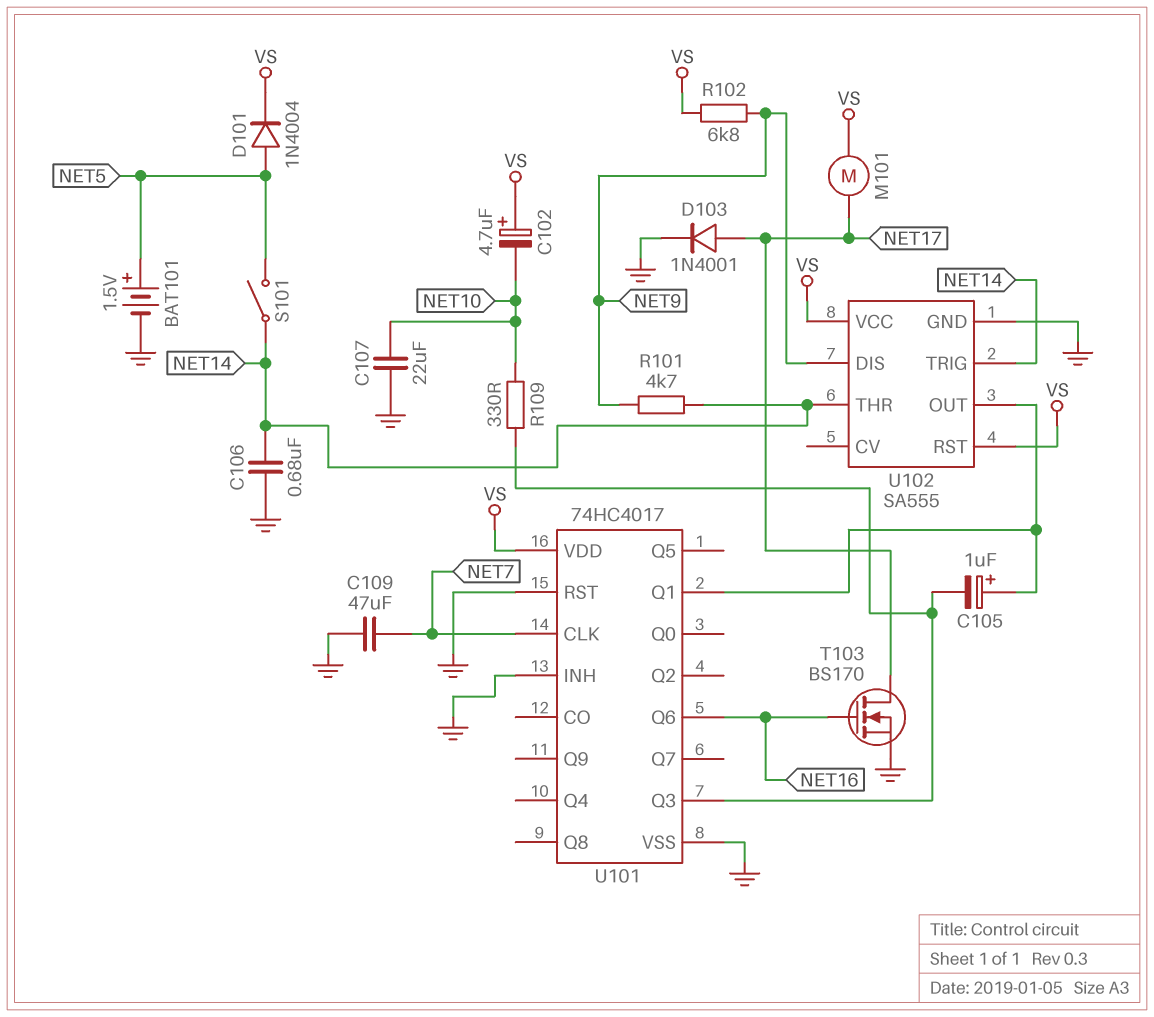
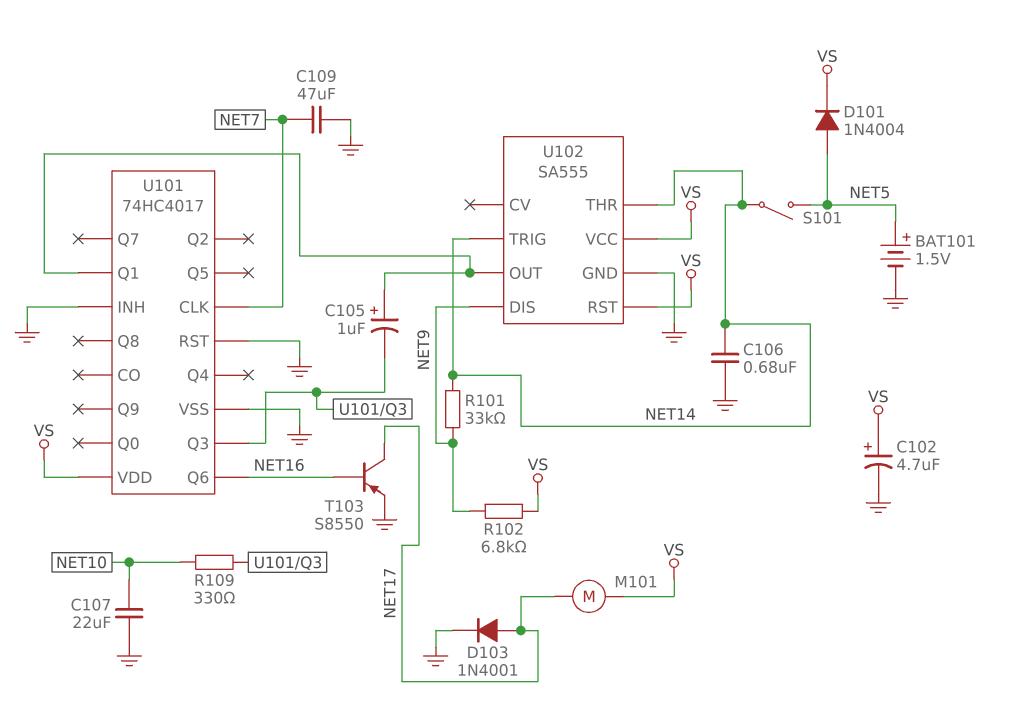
C102: 4.7uF (plus VS, minus NET10) -> 4.7uF (plus VS, minus GND)
R101: 4.7k (NET9, NET14) -> 33k (NET9, NET14)
T103: NMOS BS170 (G NET16, D NET17, S GND) -> PNP S8550 (B NET16, C NET17, E GND)

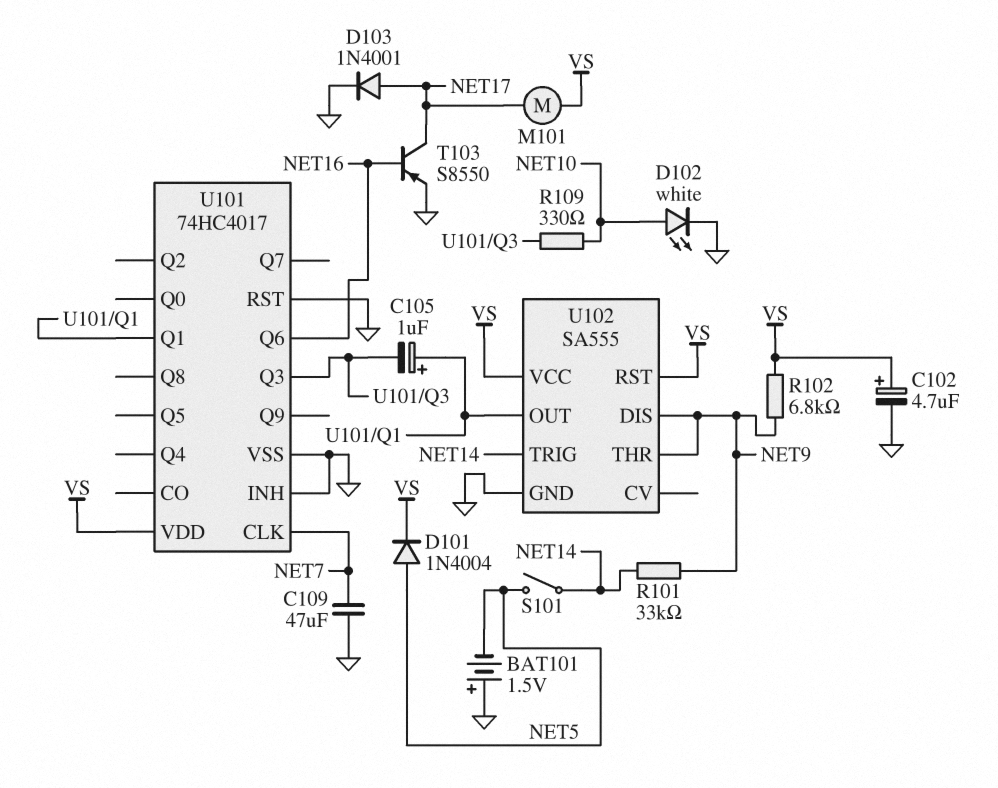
BAT101: 1.5V (plus NET5, minus GND) -> 1.5V (plus GND, minus NET5)
C106: 680nF (GND, NET14) -> none
C107: 22uF (GND, NET10) -> none
D102: none -> LED white (A NET10, K GND)
U102 pin THR: NET14 -> NET9

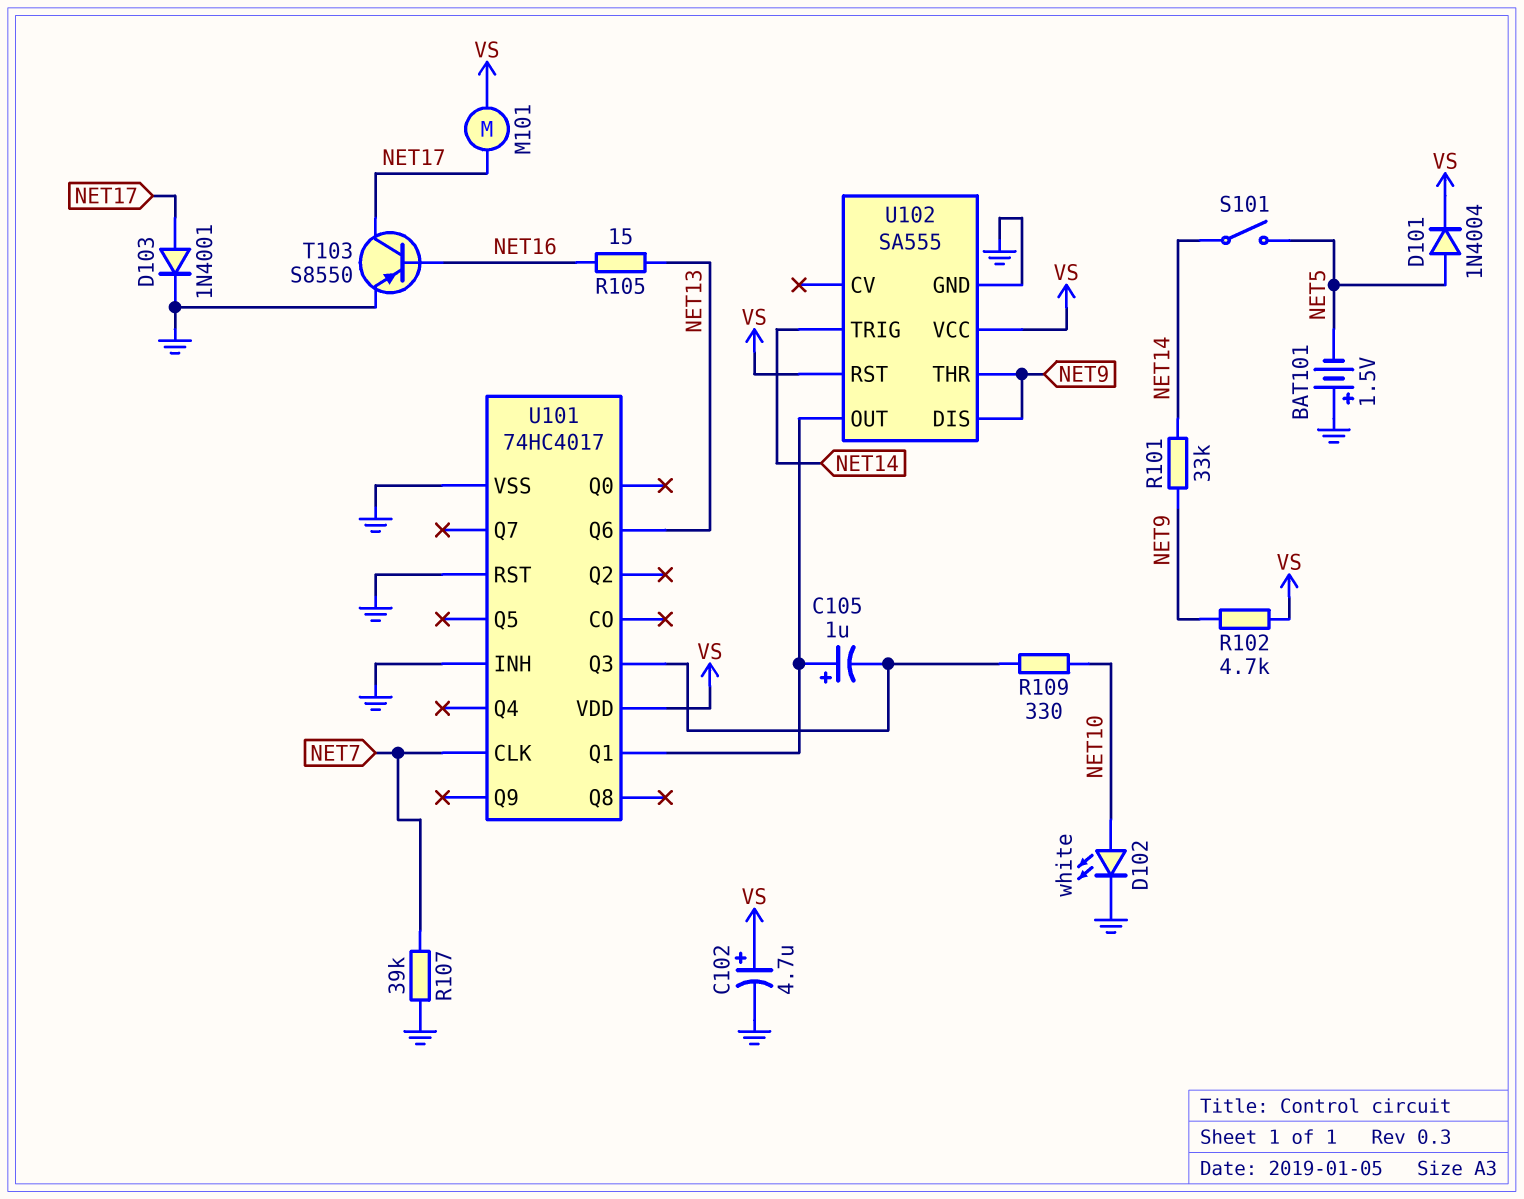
C109: 47uF (GND, NET7) -> none
R102: 6.8k (NET9, VS) -> 4.7k (NET9, VS)
R105: none -> 15 (NET13, NET16)
R107: none -> 39k (GND, NET7)
U101 pin Q6: NET16 -> NET13

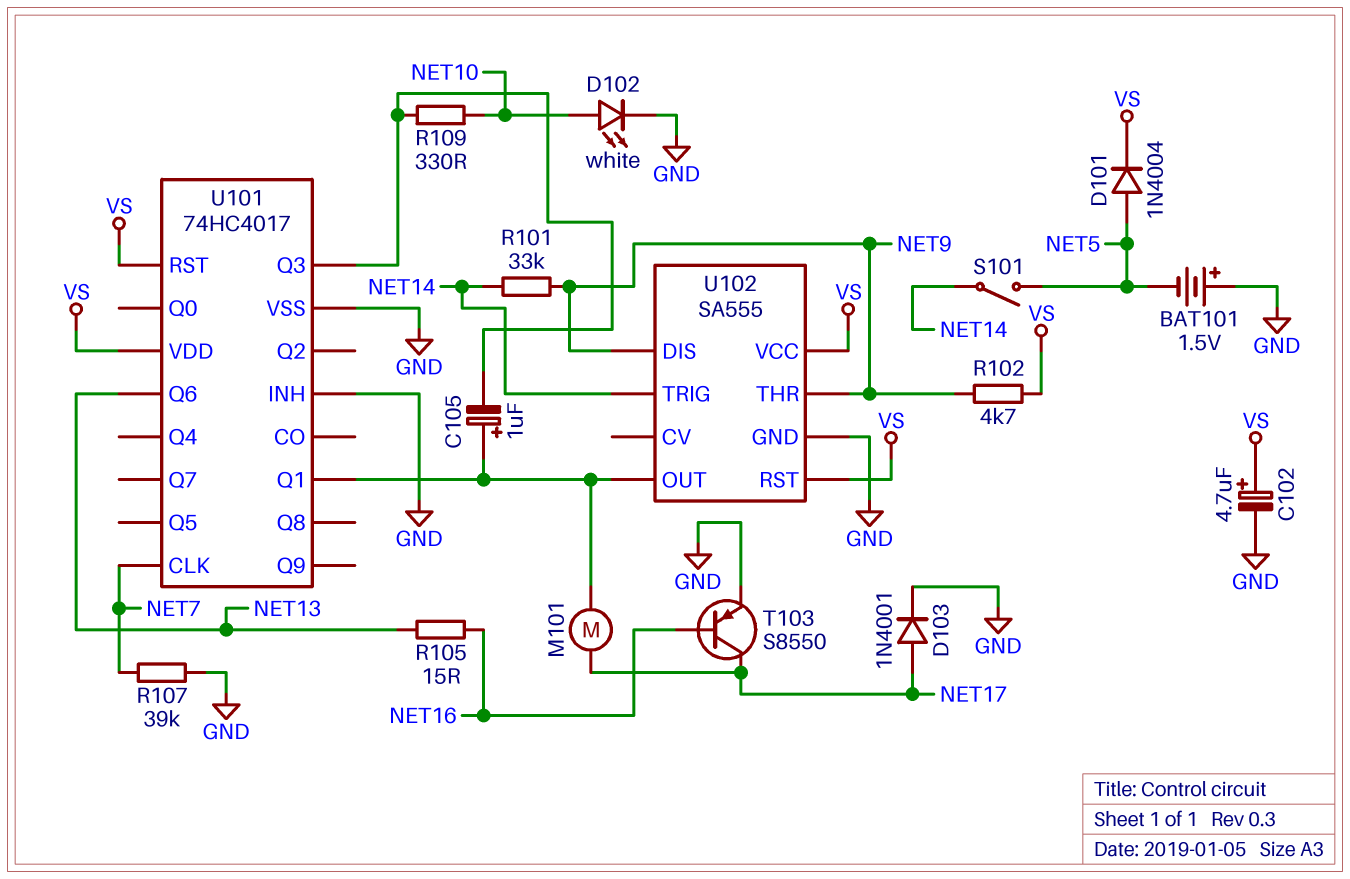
M101: motor (NET17, VS) -> motor (NET17, U101/Q1)
U101 pin RST: GND -> VS

